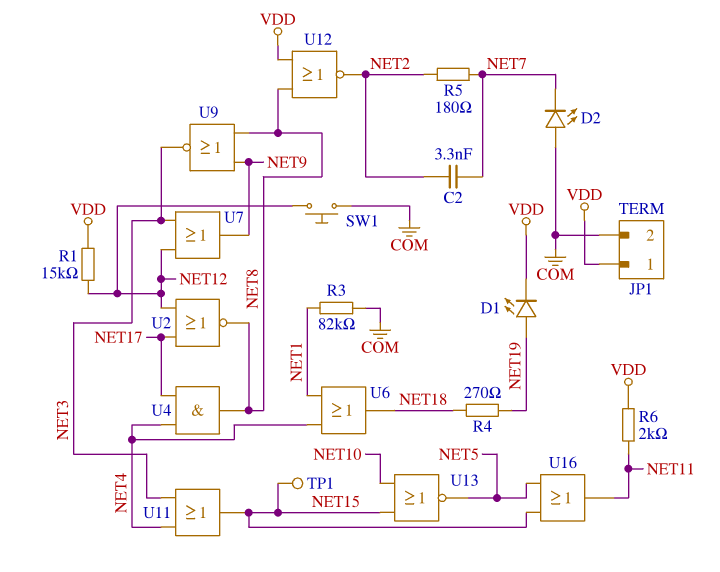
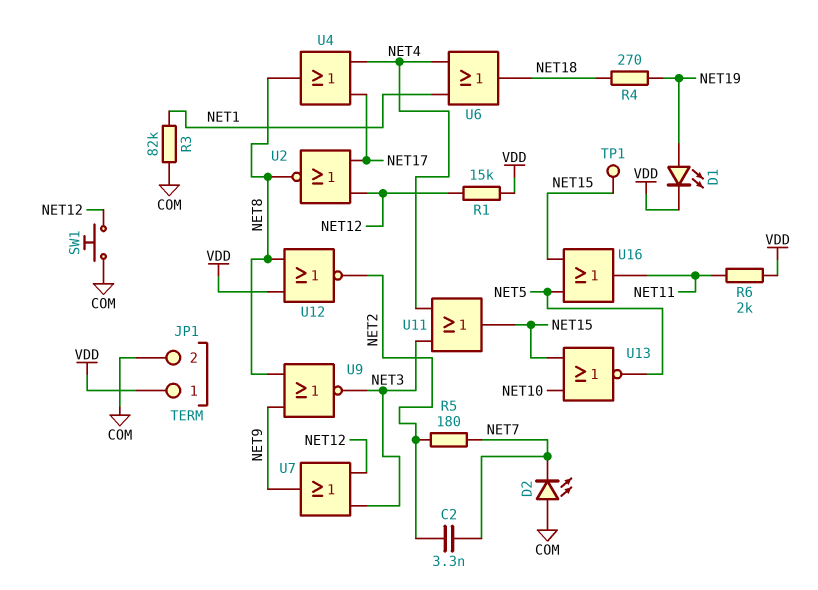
U4: AND (in NET4, in NET17, out NET8) -> OR (in NET4, in NET17, out NET8)

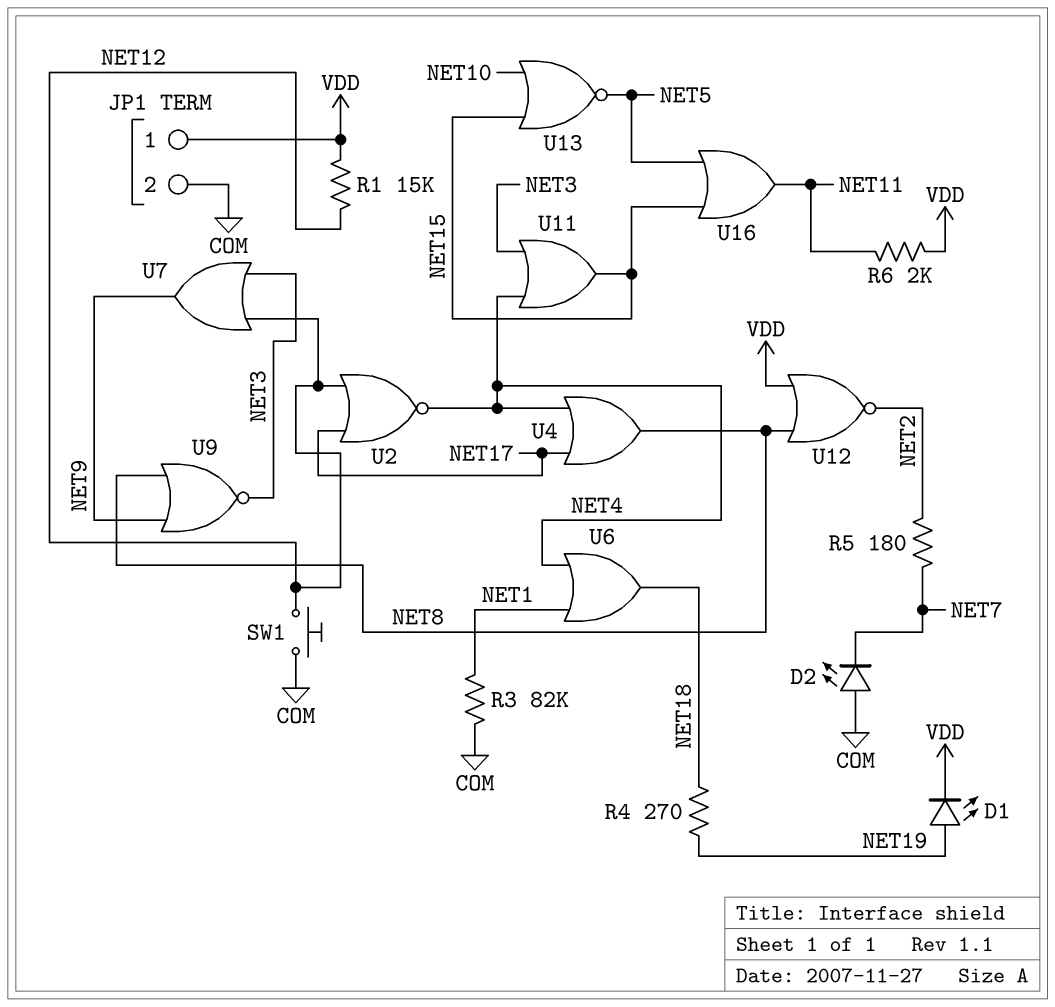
C2: 3.3nF (NET2, NET7) -> none
TP1: test point (NET15) -> none
U2: NOR (in NET12, in NET17, out NET8) -> NOR (in NET12, in NET17, out NET4)

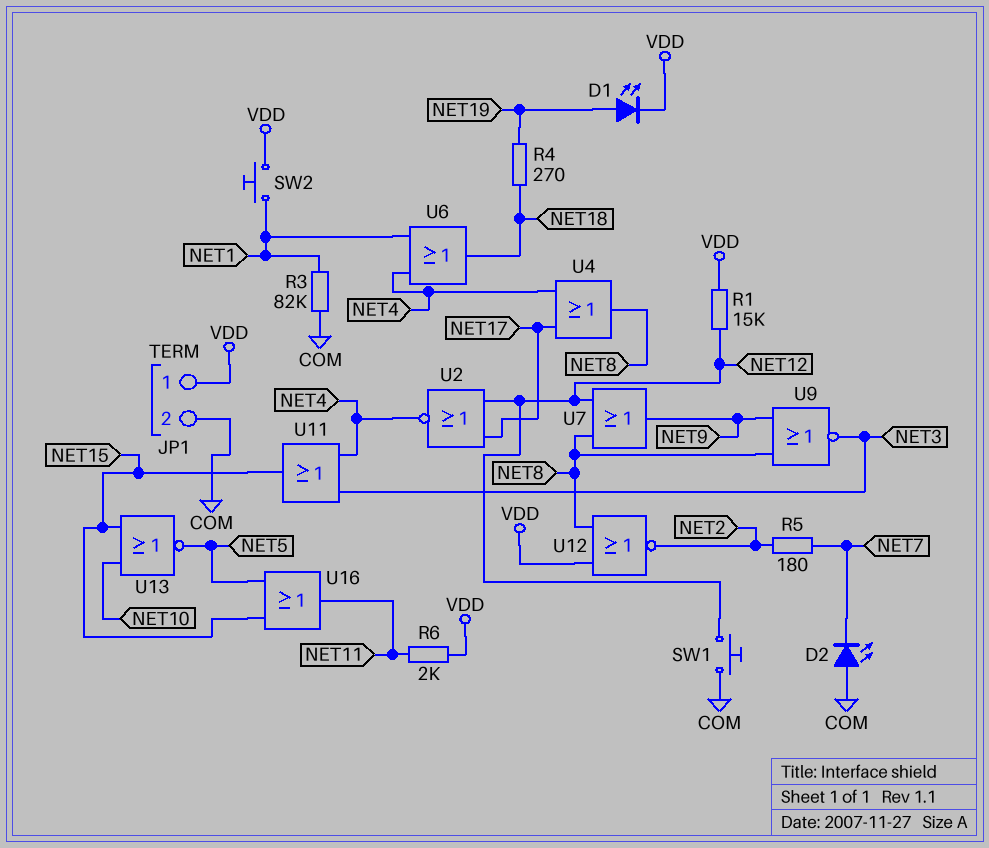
SW2: none -> button (NET1, VDD)
U7: OR (in NET3, in NET12, out NET9) -> OR (in NET8, in NET12, out NET9)

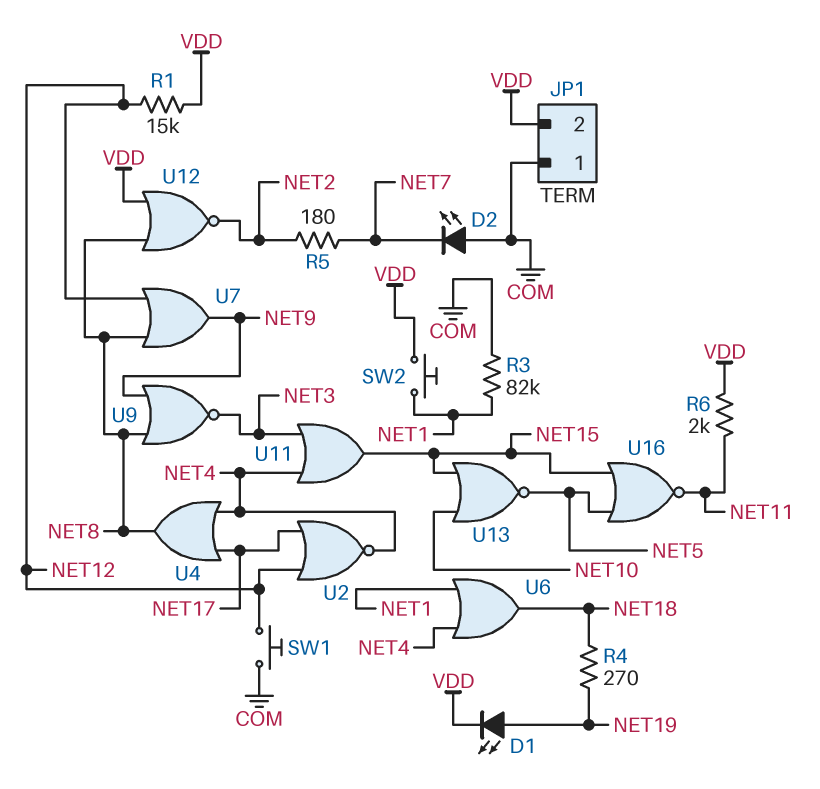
JP1 pin 1: VDD -> COM
JP1 pin 2: COM -> VDD
U16: OR (in NET5, in NET15, out NET11) -> NOR (in NET5, in NET15, out NET11)

